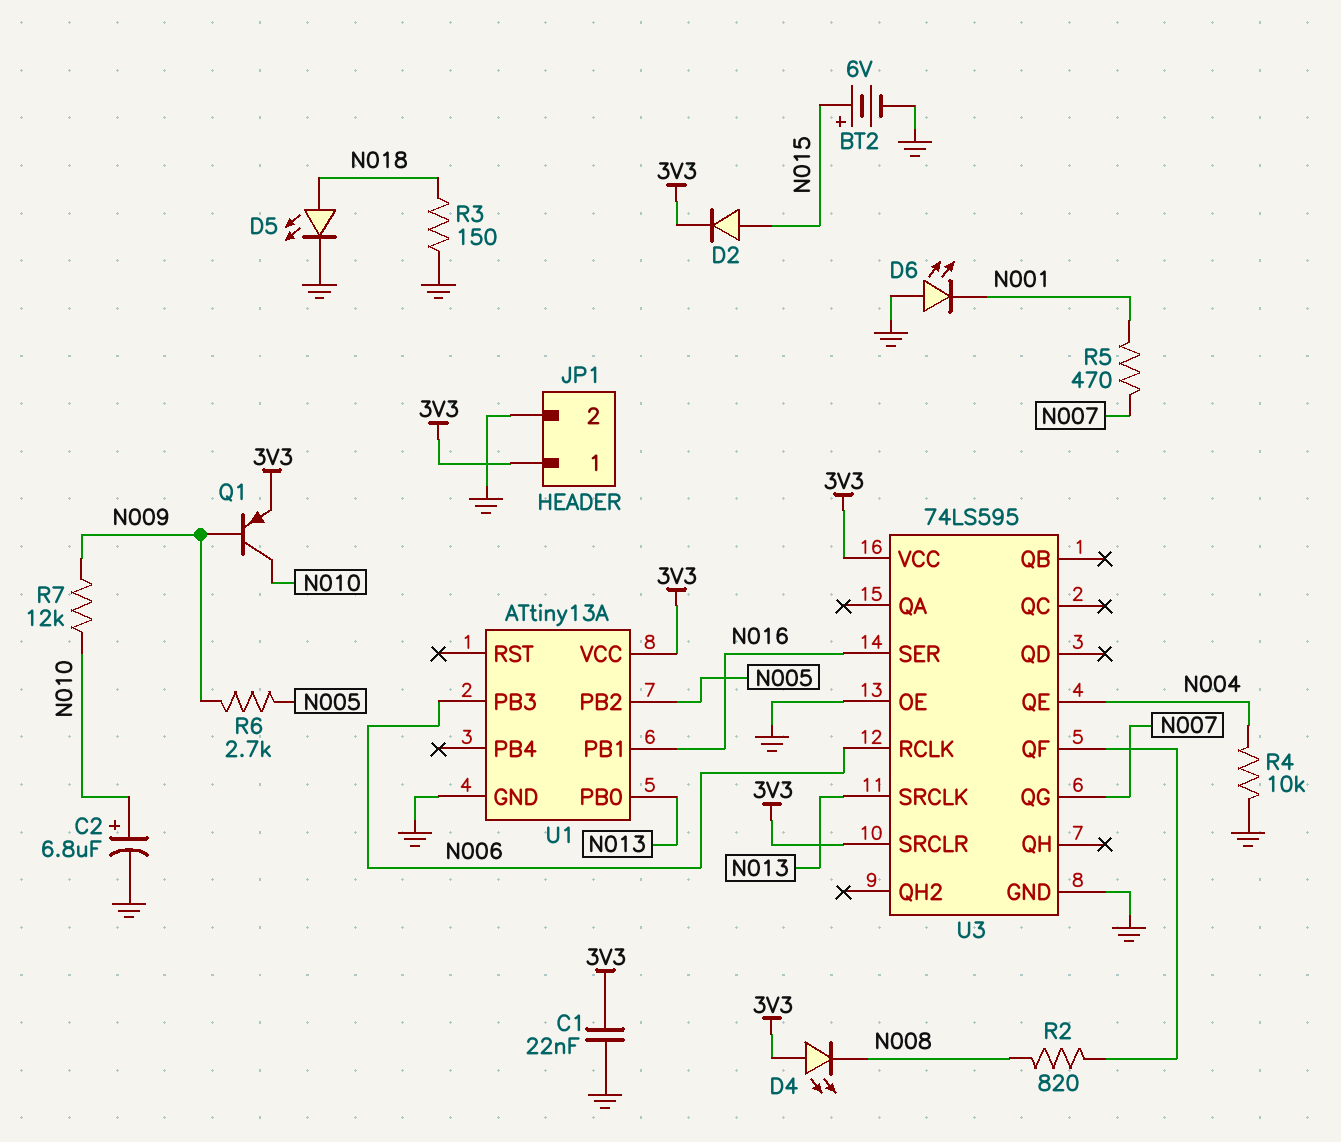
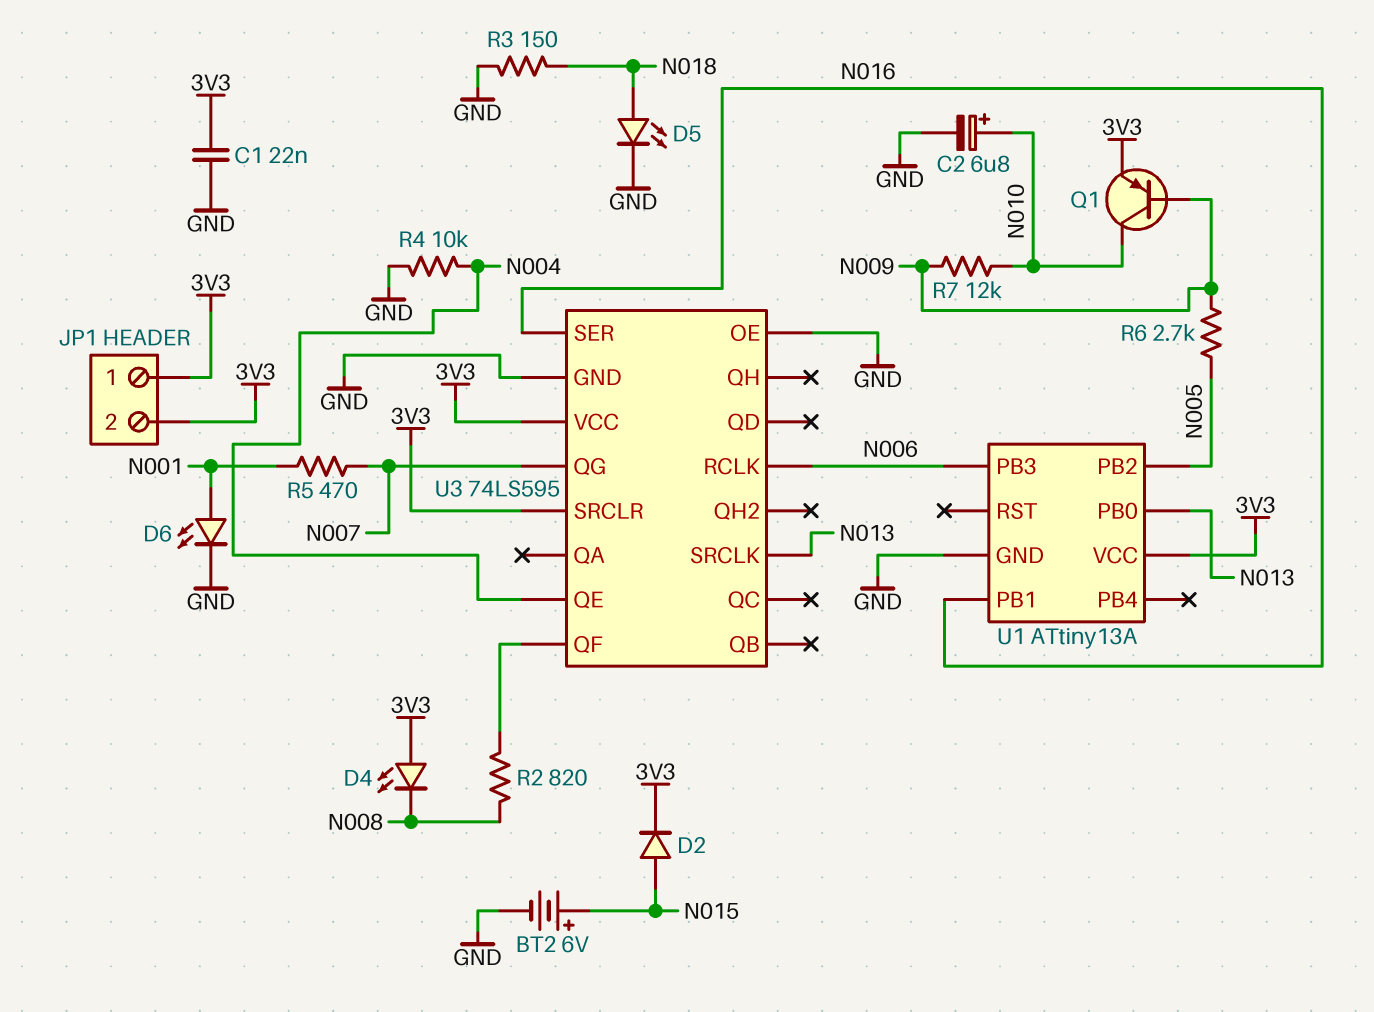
D6: LED (A GND, K N001) -> LED (A N001, K GND)
JP1 pin 2: GND -> 3V3

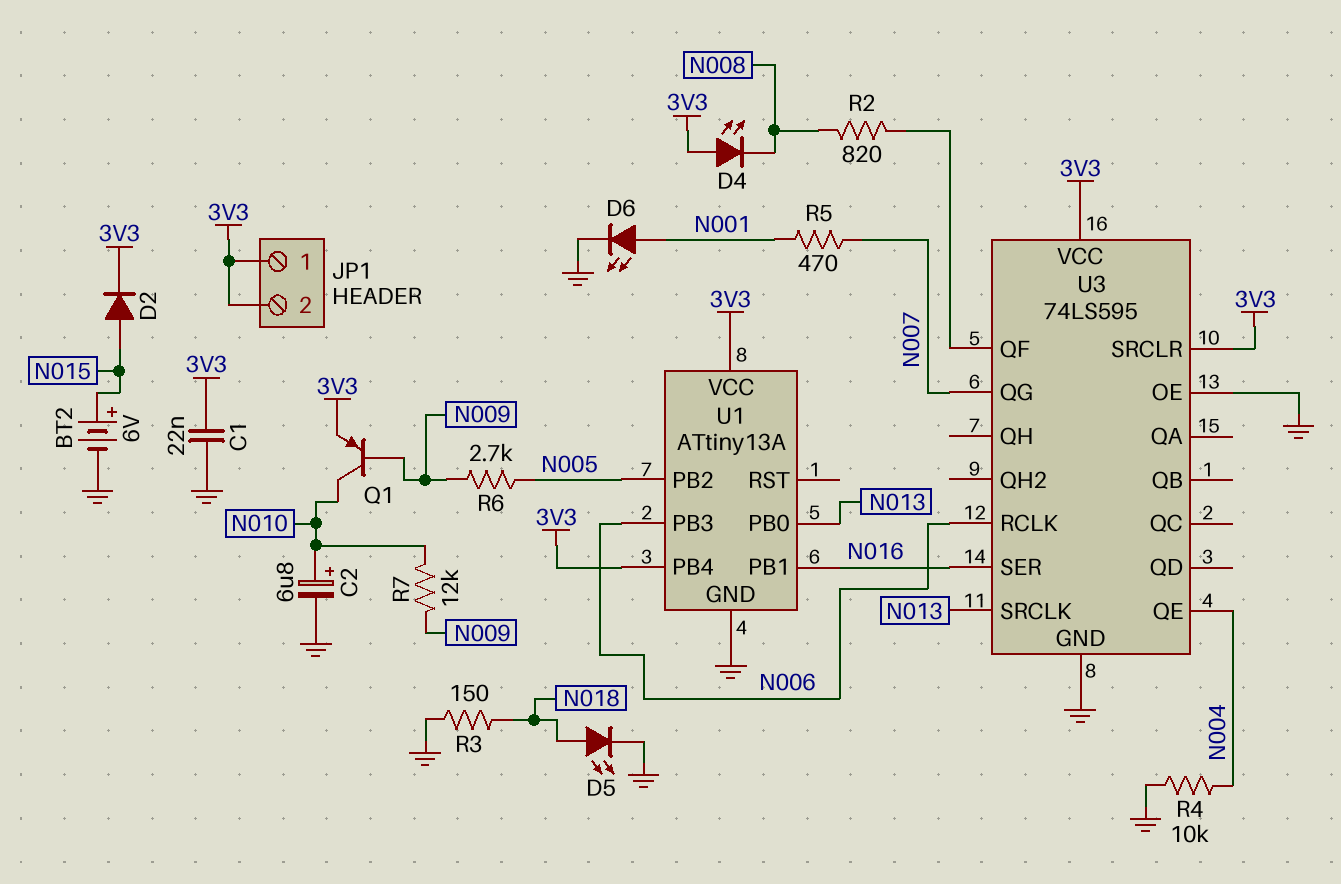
U1 pin PB4: none -> 3V3

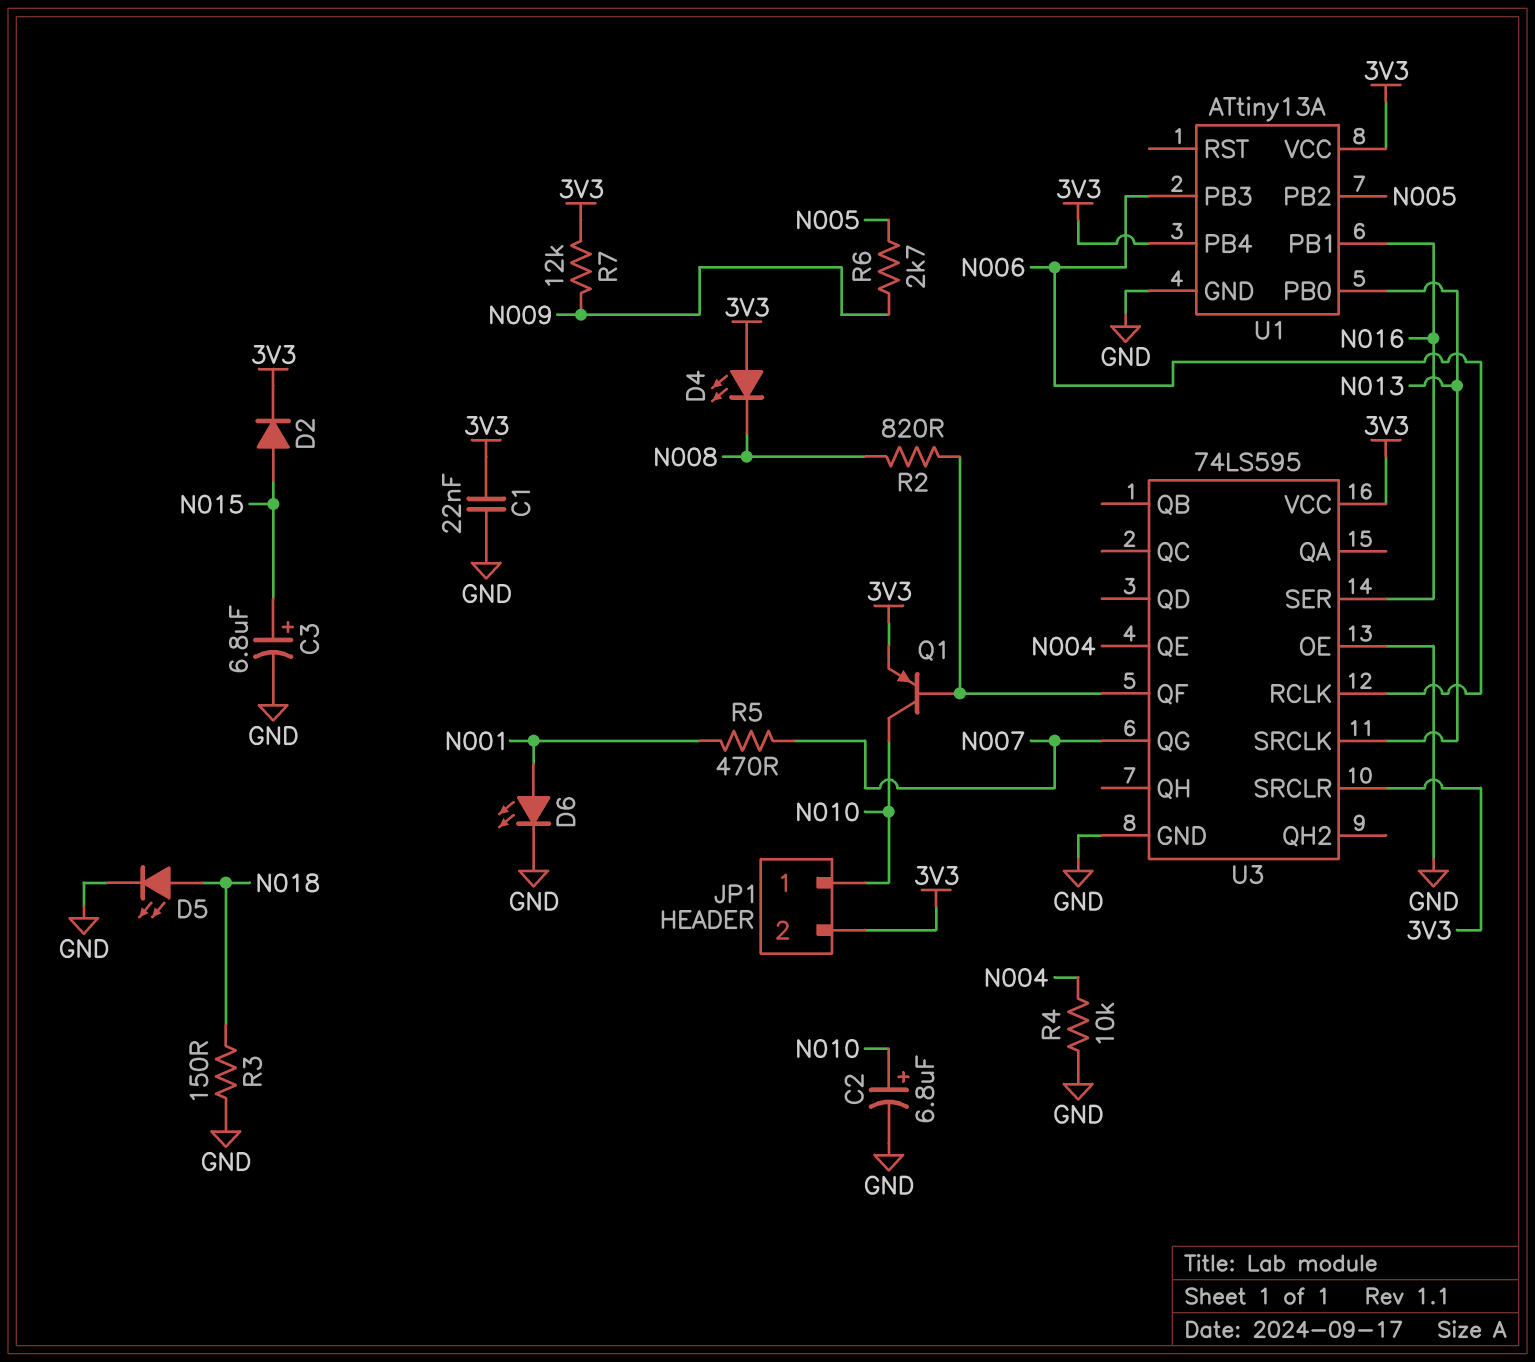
BT2: 6V (plus N015, minus GND) -> none
C3: none -> 6.8uF (plus N015, minus GND)
JP1 pin 1: 3V3 -> N010
Q1: PNP (B N009, C N010, E 3V3) -> PNP (B U3/QF, C N010, E 3V3)
R7: 12k (N009, N010) -> 12k (3V3, N009)

